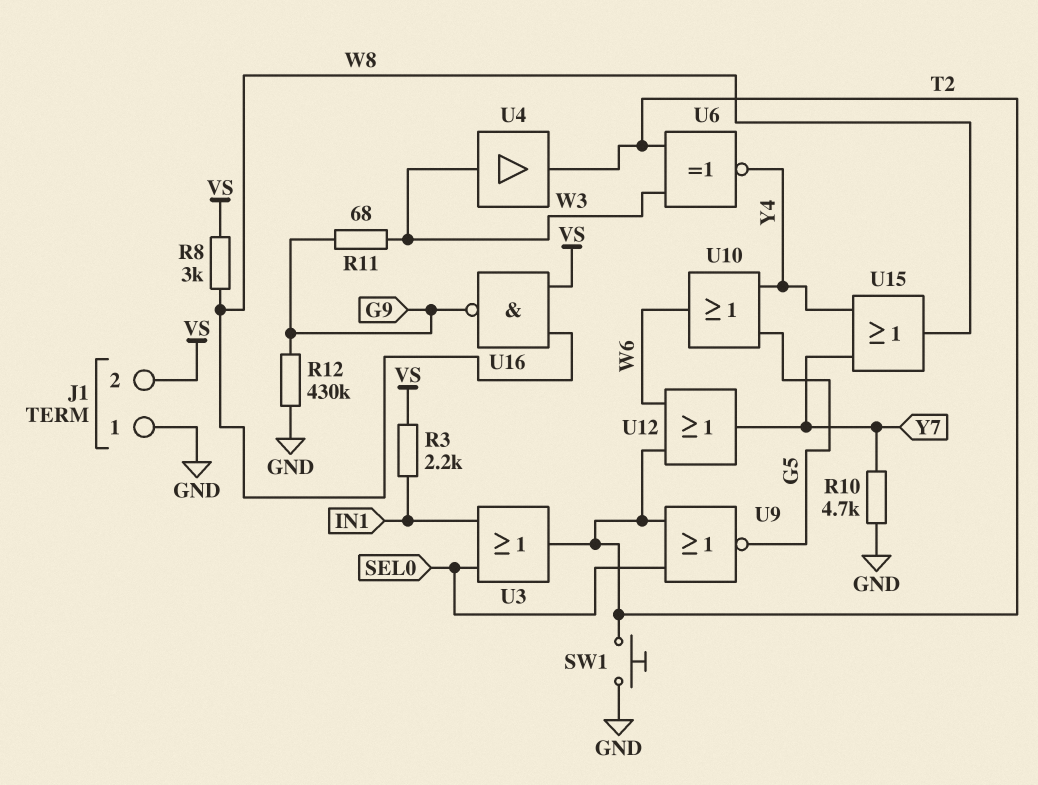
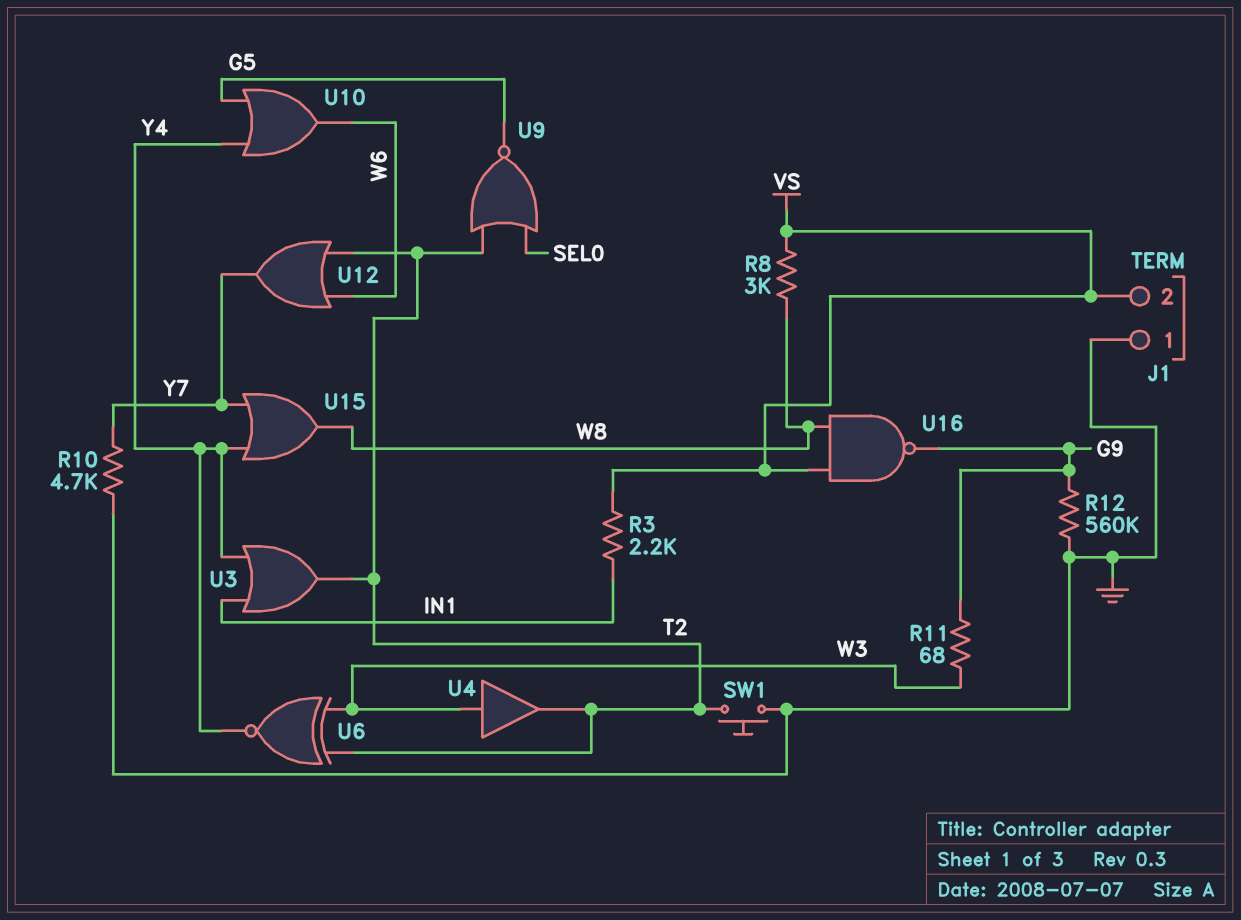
R12: 430k (G9, GND) -> 560k (G9, GND)
U3: OR (in IN1, in SEL0, out T2) -> OR (in IN1, in Y4, out T2)

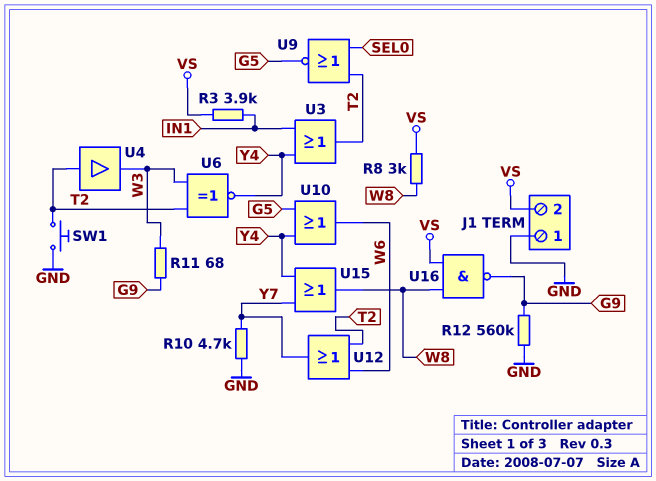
R3: 2.2k (IN1, VS) -> 3.9k (IN1, VS)
U4: buffer (in W3, out T2) -> buffer (in T2, out W3)

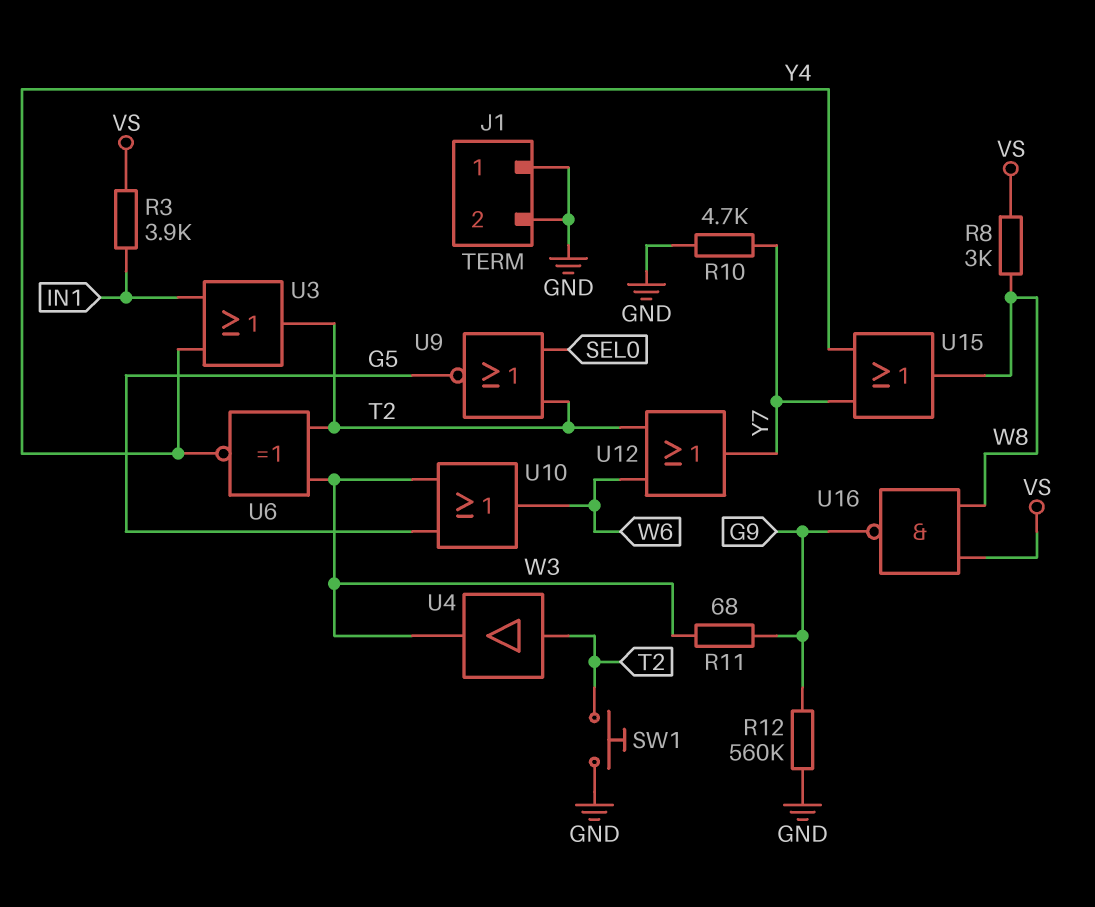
J1 pin 2: VS -> GND
U10: OR (in G5, in Y4, out W6) -> OR (in G5, in W3, out W6)

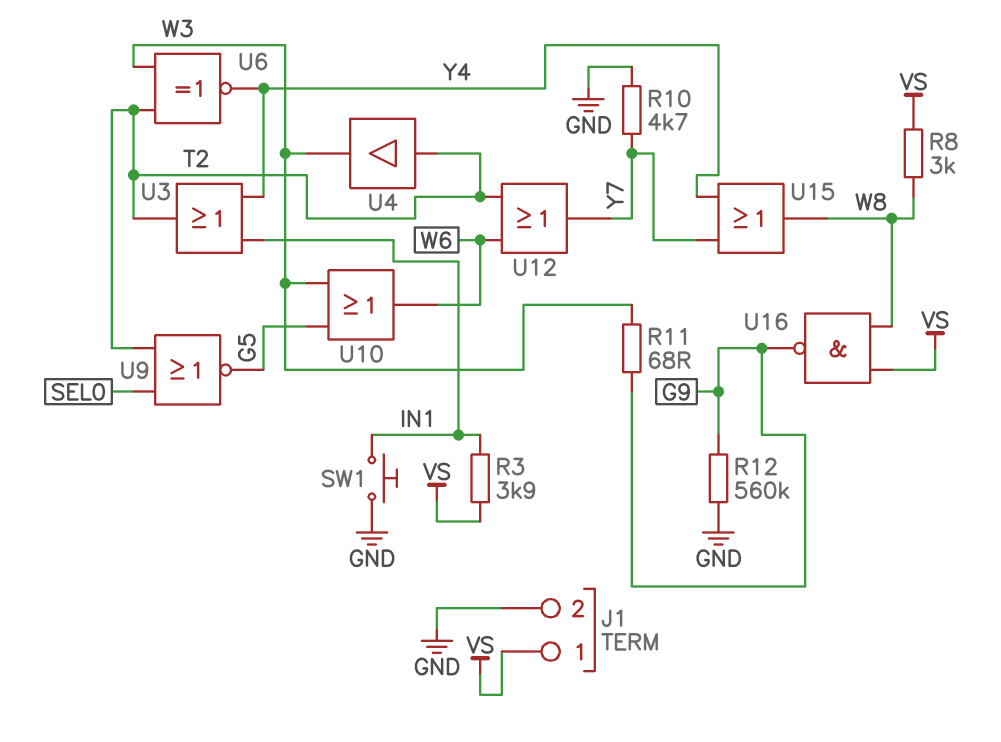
J1 pin 1: GND -> VS
SW1: button (GND, T2) -> button (GND, IN1)

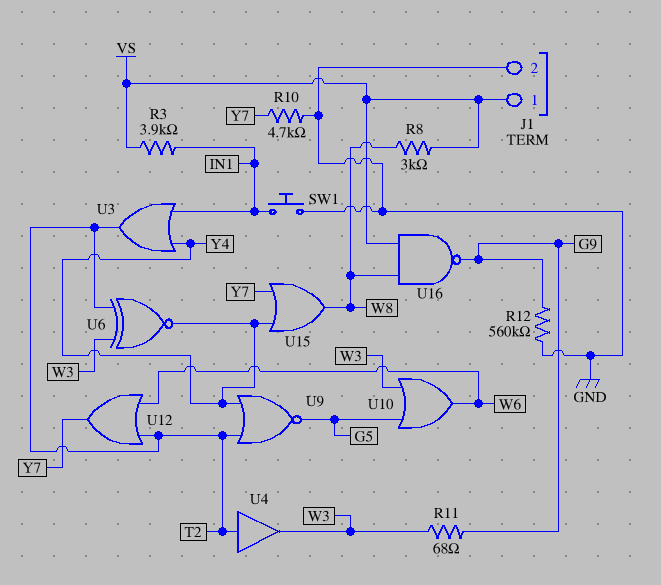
U9: NOR (in SEL0, in T2, out G5) -> NOR (in T2, in Y4, out G5)

